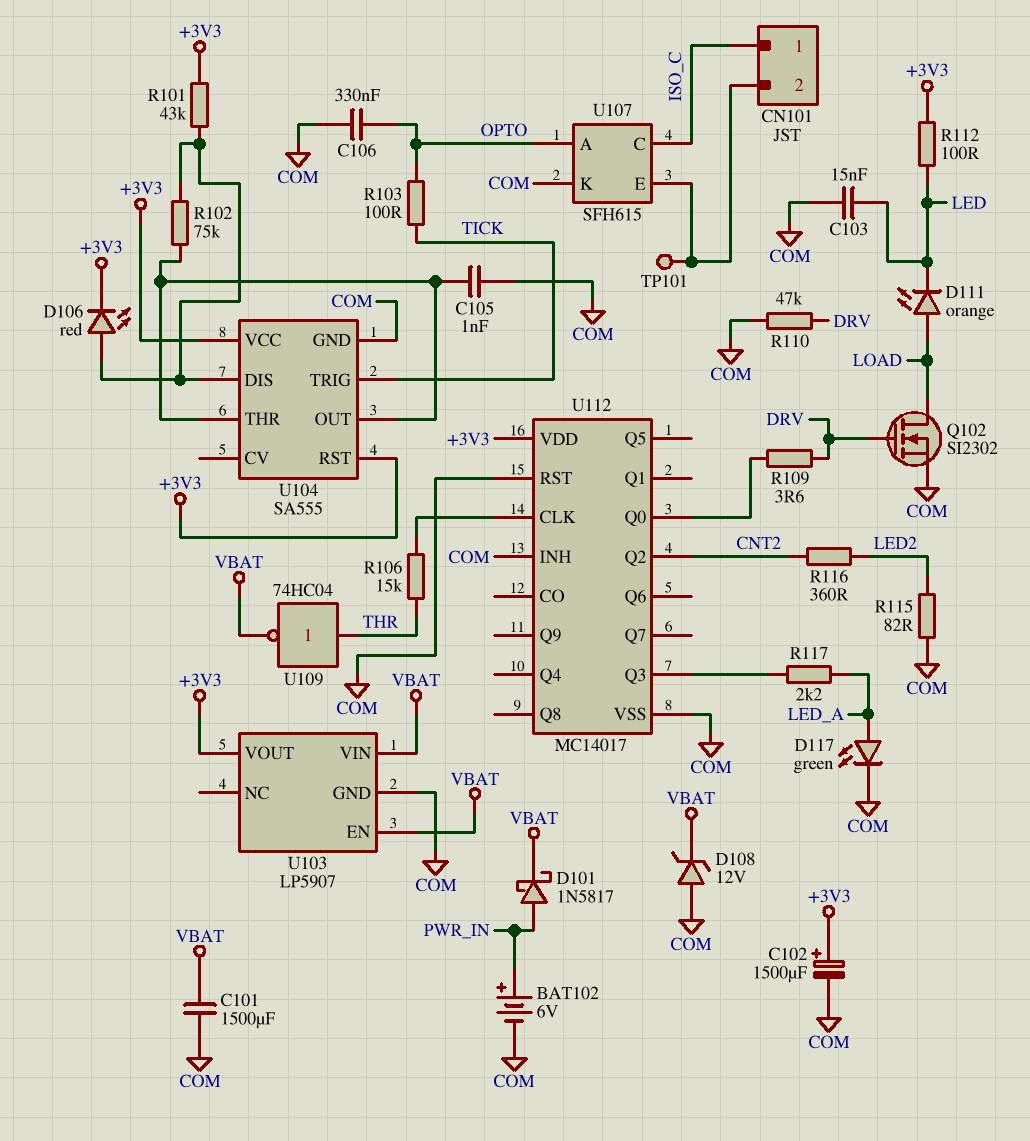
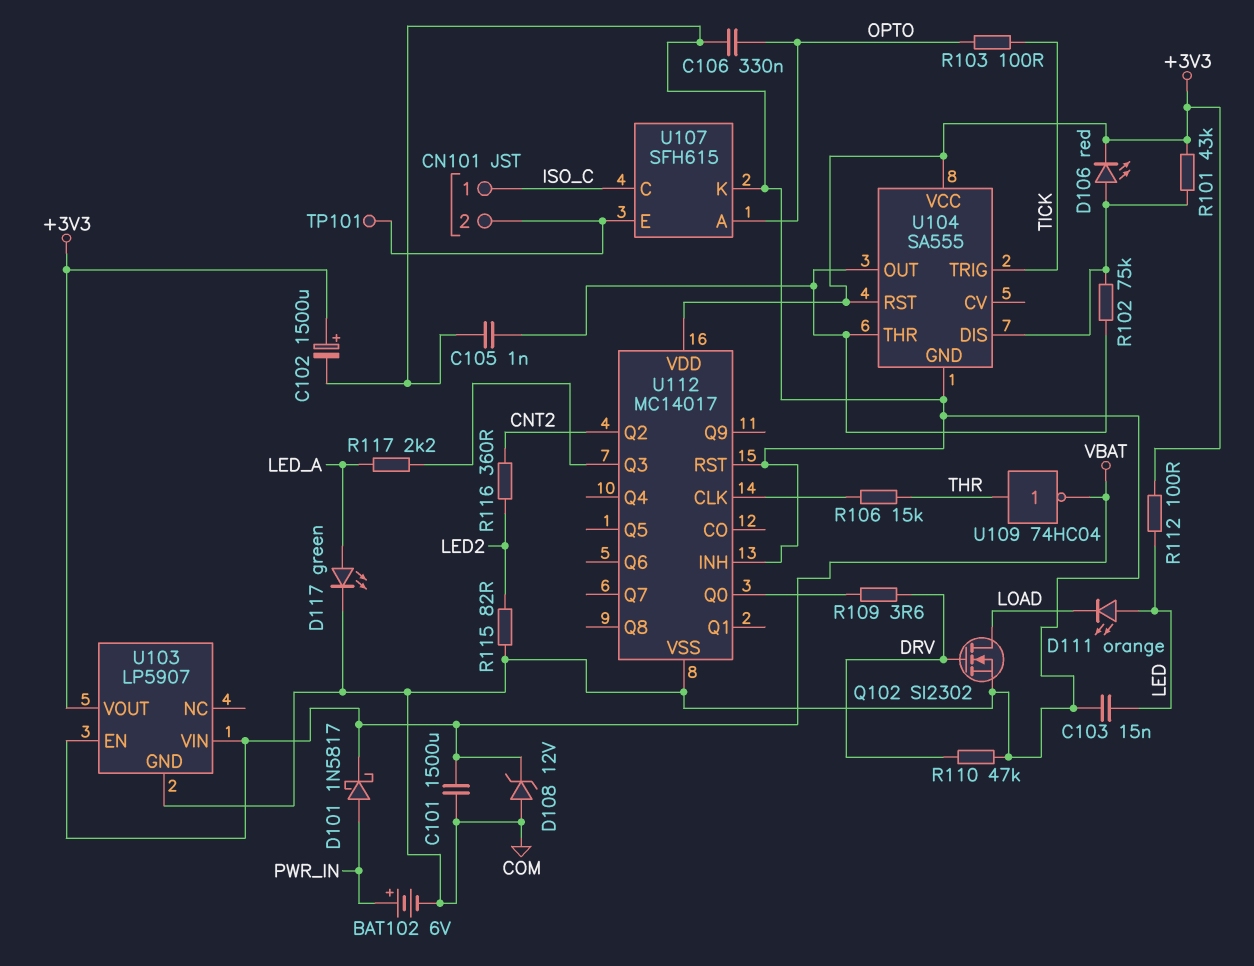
D111: LED orange (A LOAD, K LED) -> LED orange (A LED, K LOAD)

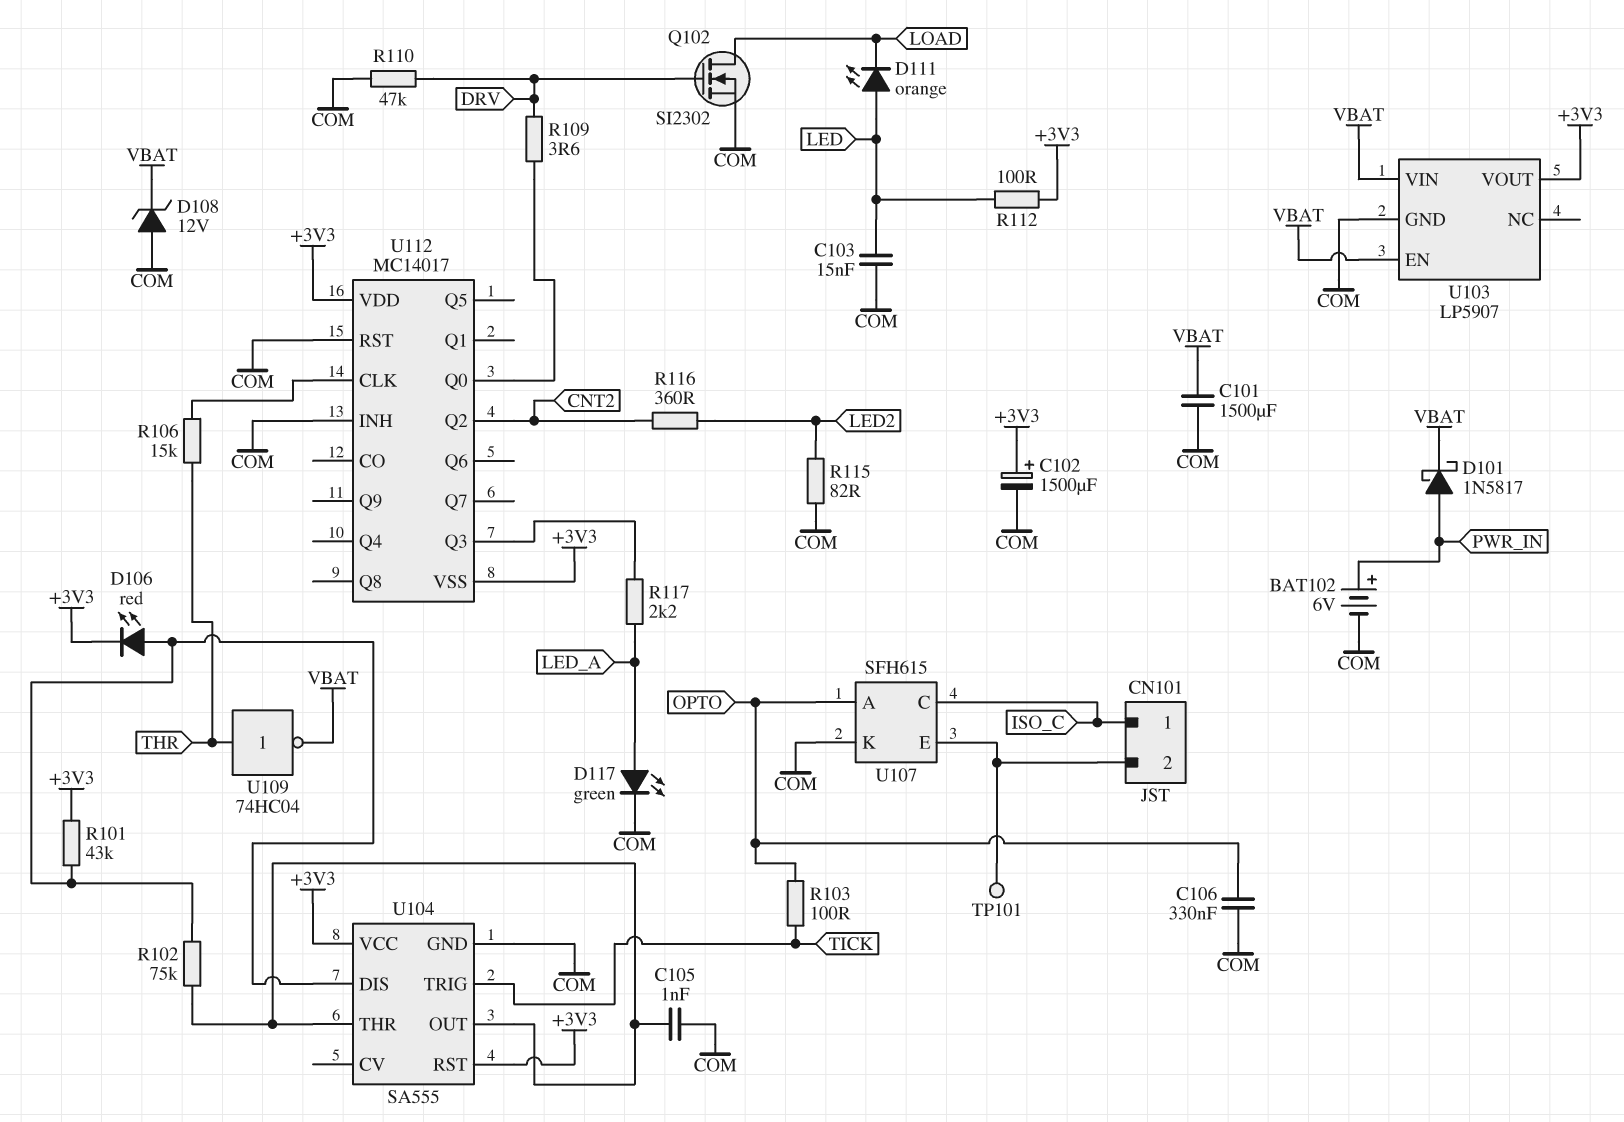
U112 pin VSS: COM -> +3V3

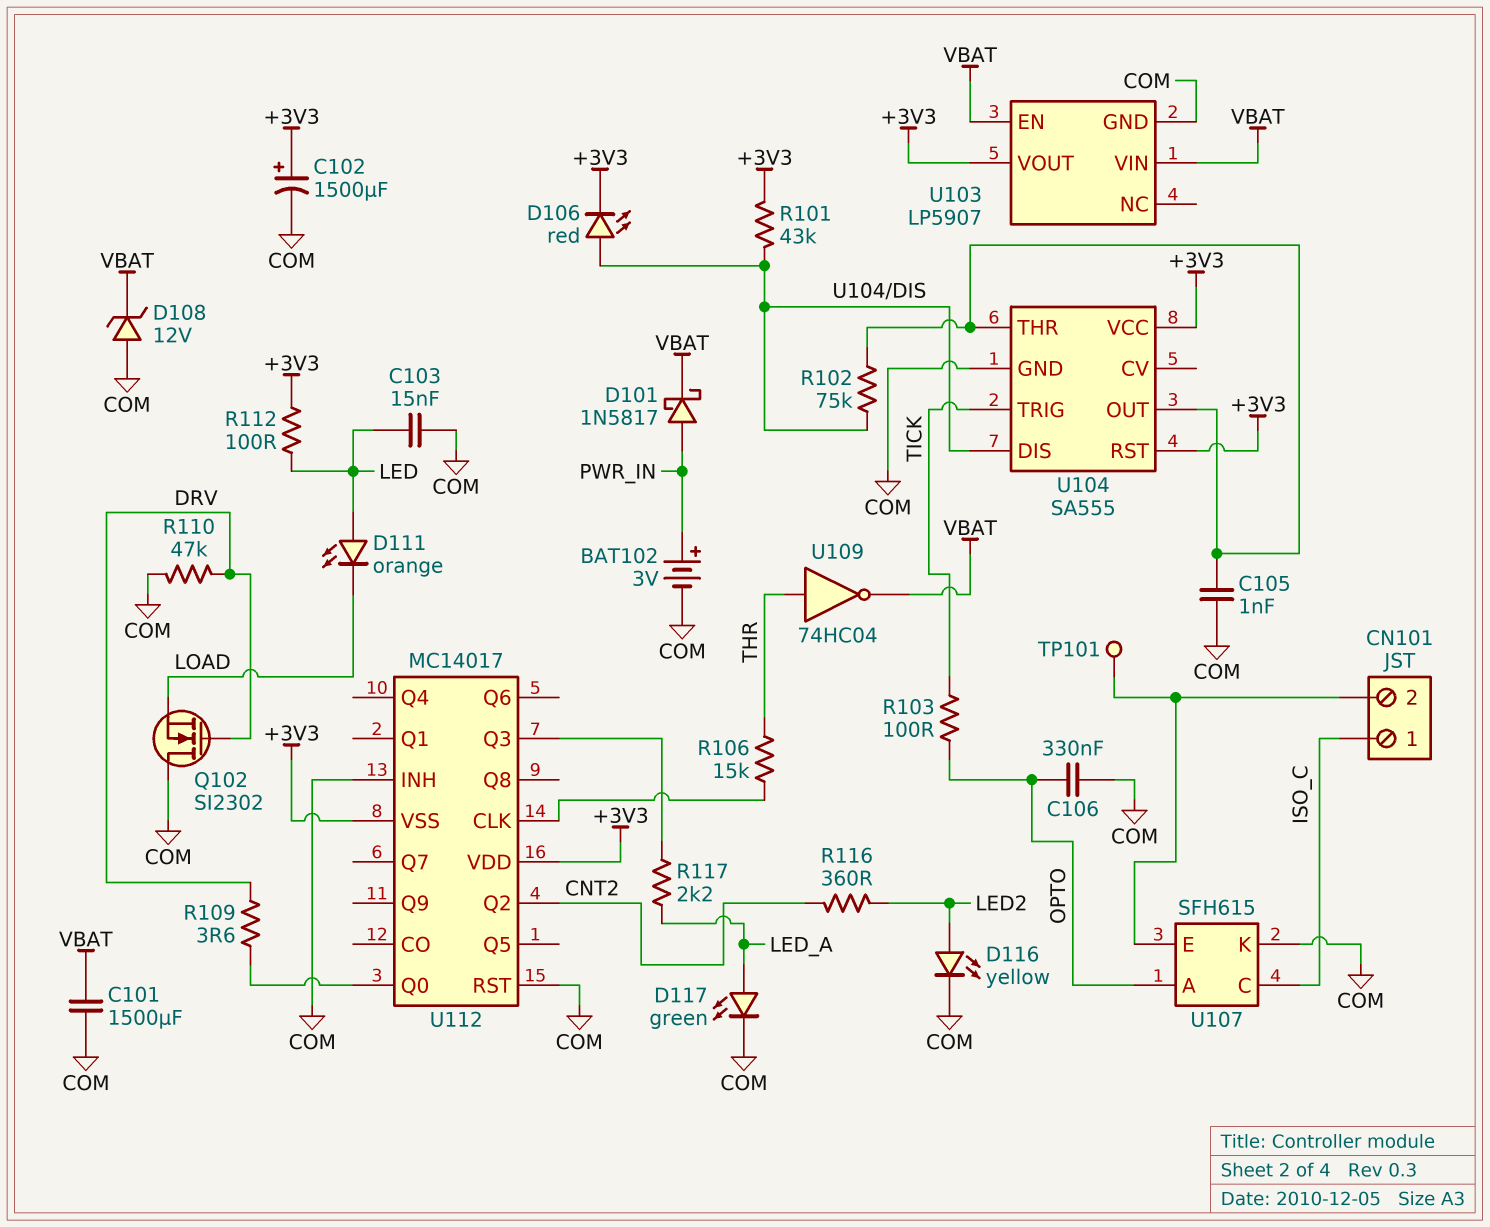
BAT102: 6V (plus PWR_IN, minus COM) -> 3V (plus PWR_IN, minus COM)
D116: none -> LED yellow (A LED2, K COM)
Q102: NMOS SI2302 (G DRV, D LOAD, S COM) -> NMOS SI2302 (G DRV, D COM, S LOAD)
R115: 82 (COM, LED2) -> none

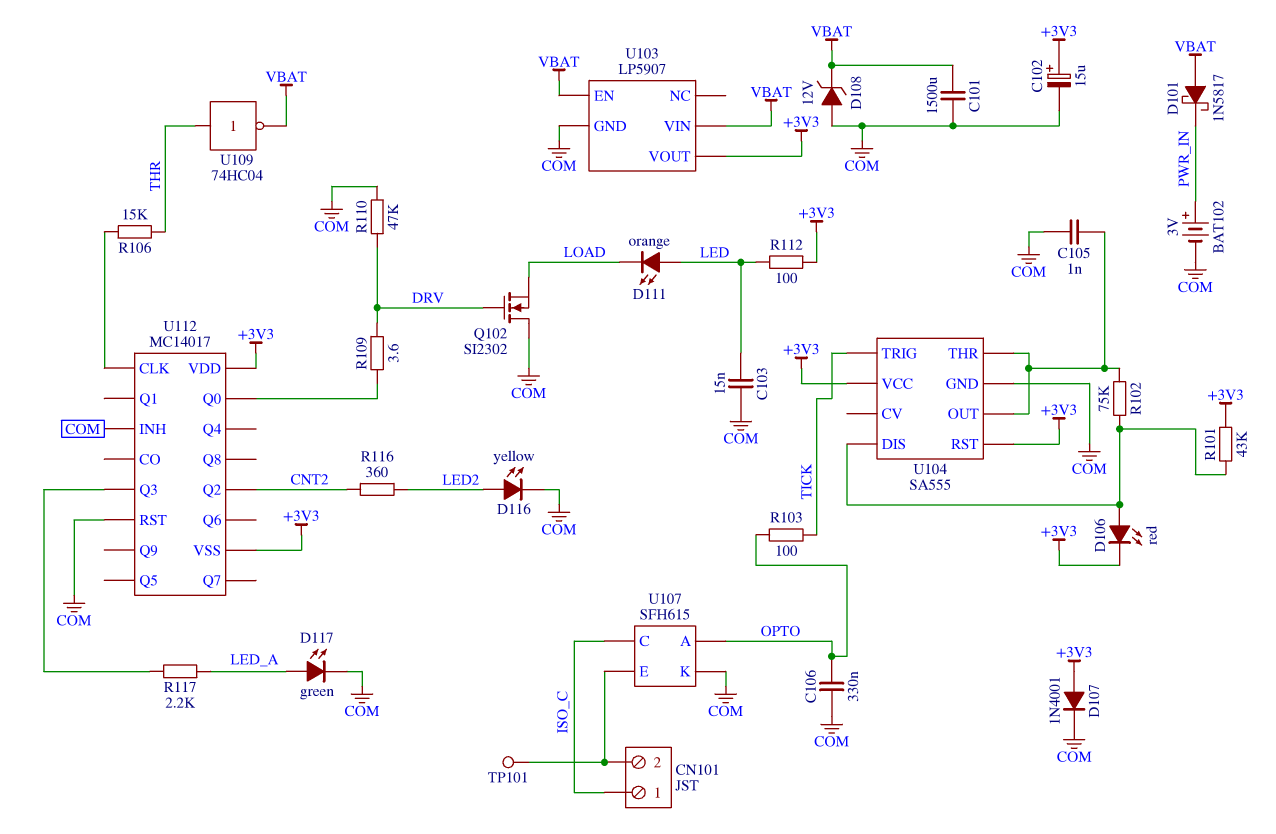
C102: 1500uF (plus +3V3, minus COM) -> 15uF (plus +3V3, minus COM)
D101: schottky 1N5817 (A PWR_IN, K VBAT) -> schottky 1N5817 (A VBAT, K PWR_IN)
D107: none -> diode 1N4001 (A +3V3, K COM)

